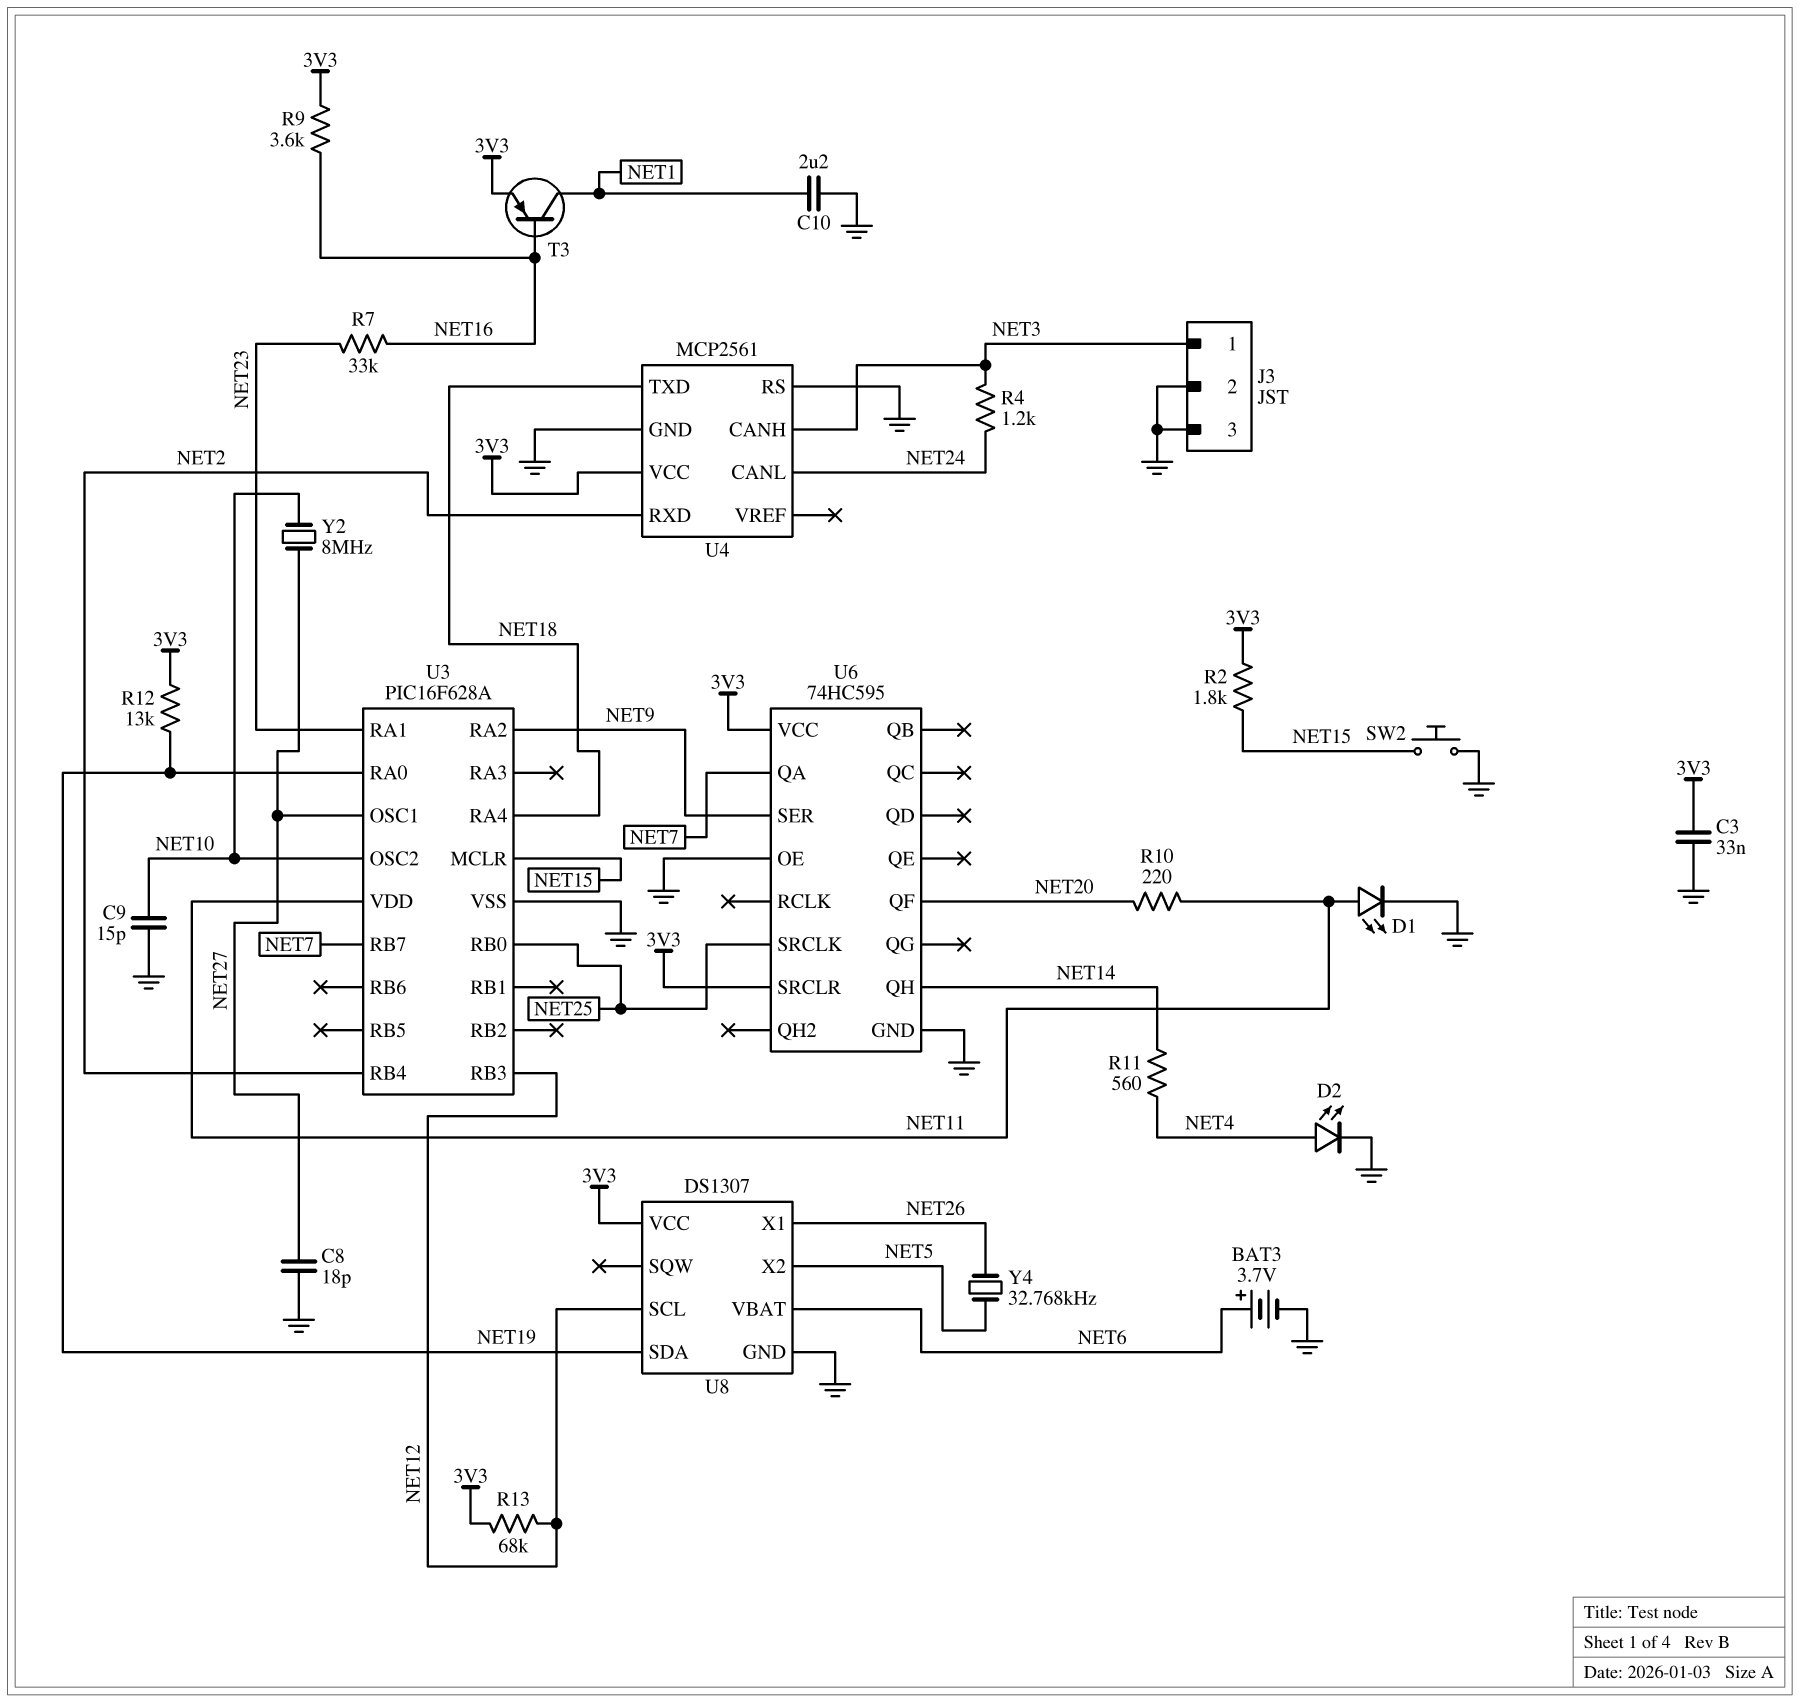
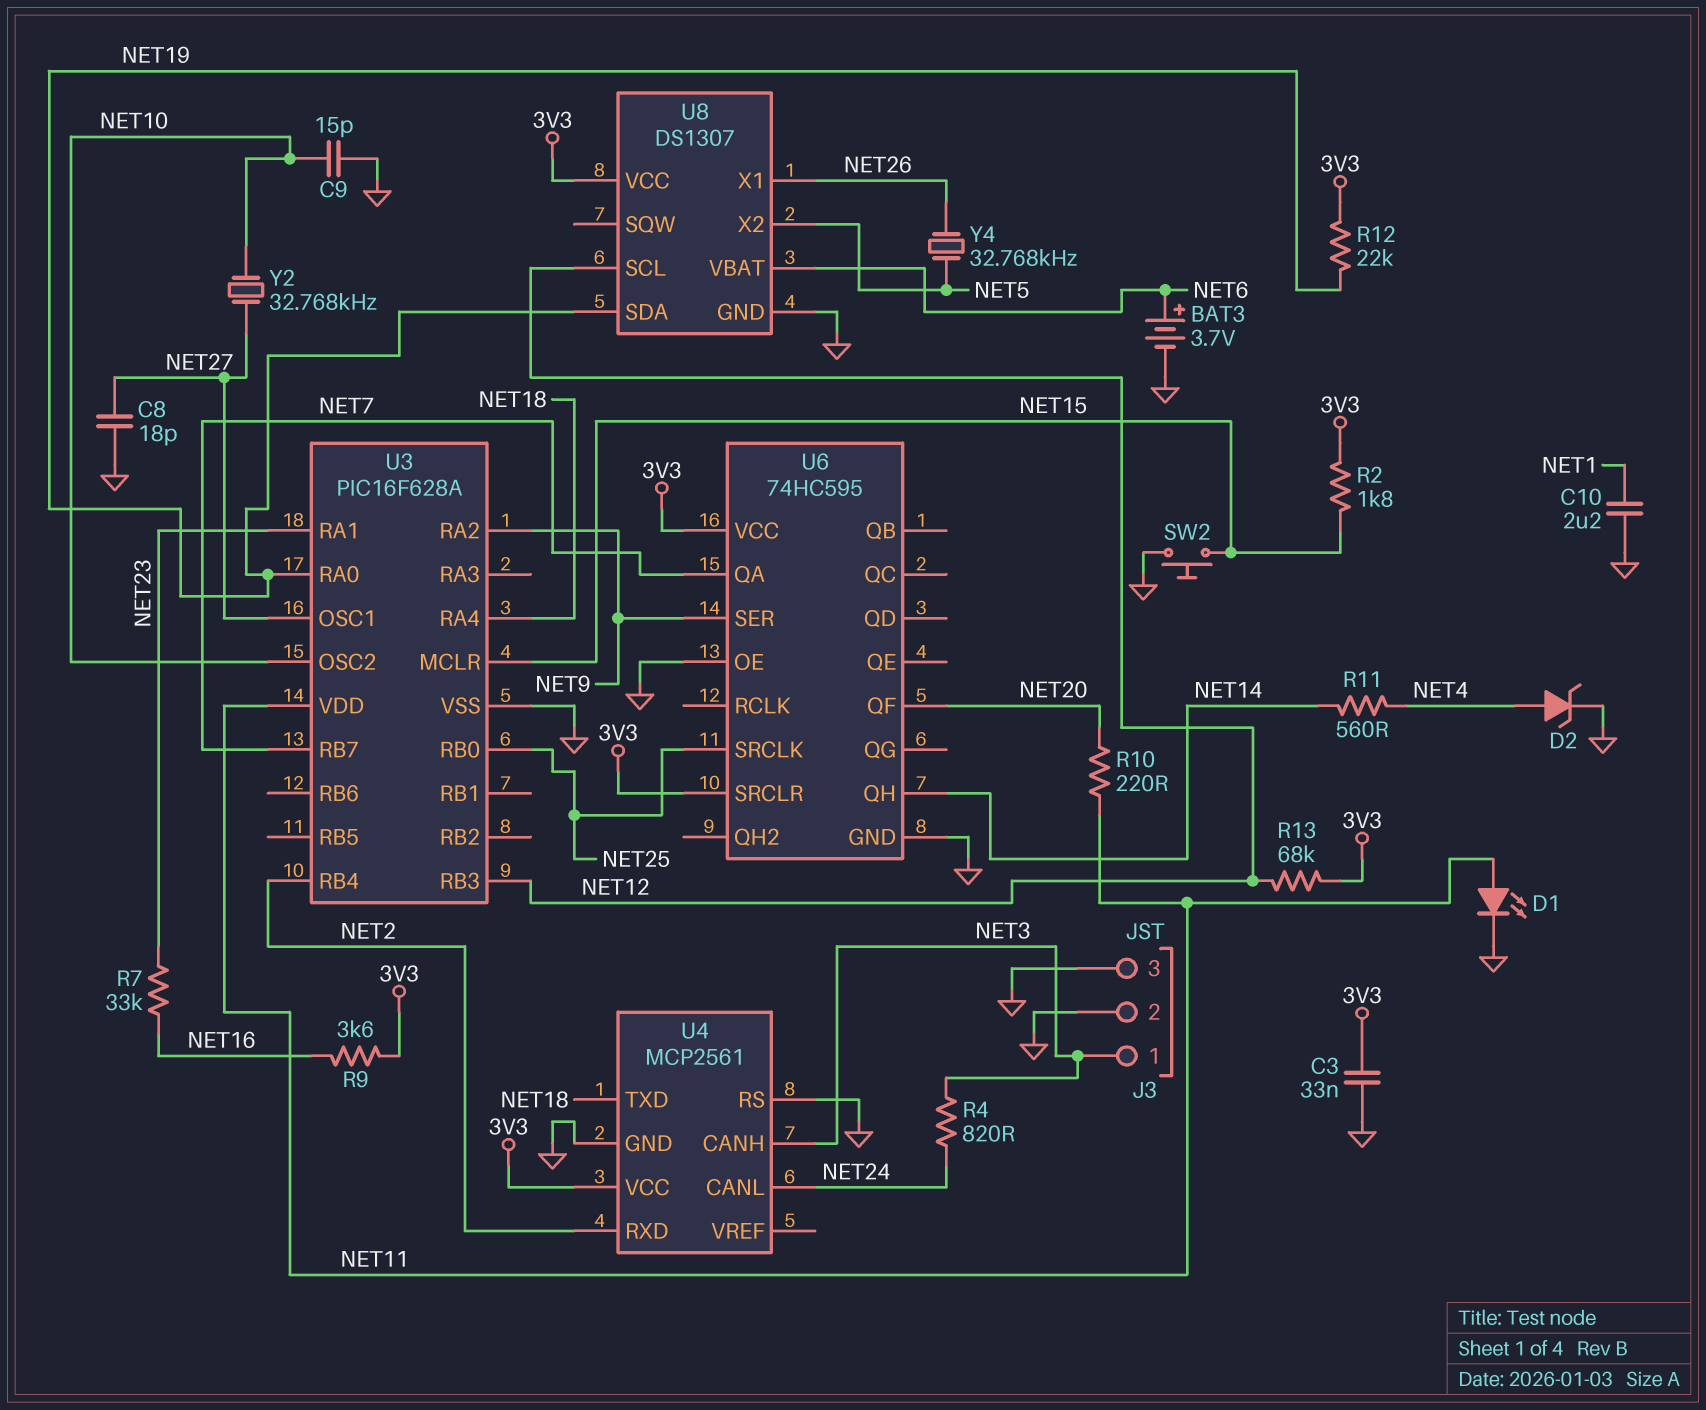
D2: LED (A NET4, K GND) -> zener (A NET4, K GND)
R4: 1.2k (NET3, NET24) -> 820 (NET3, NET24)
R12: 13k (3V3, NET19) -> 22k (3V3, NET19)
T3: PNP (B NET16, C NET1, E 3V3) -> none
Y2: 8MHz (NET10, NET27) -> 32.768kHz (NET10, NET27)

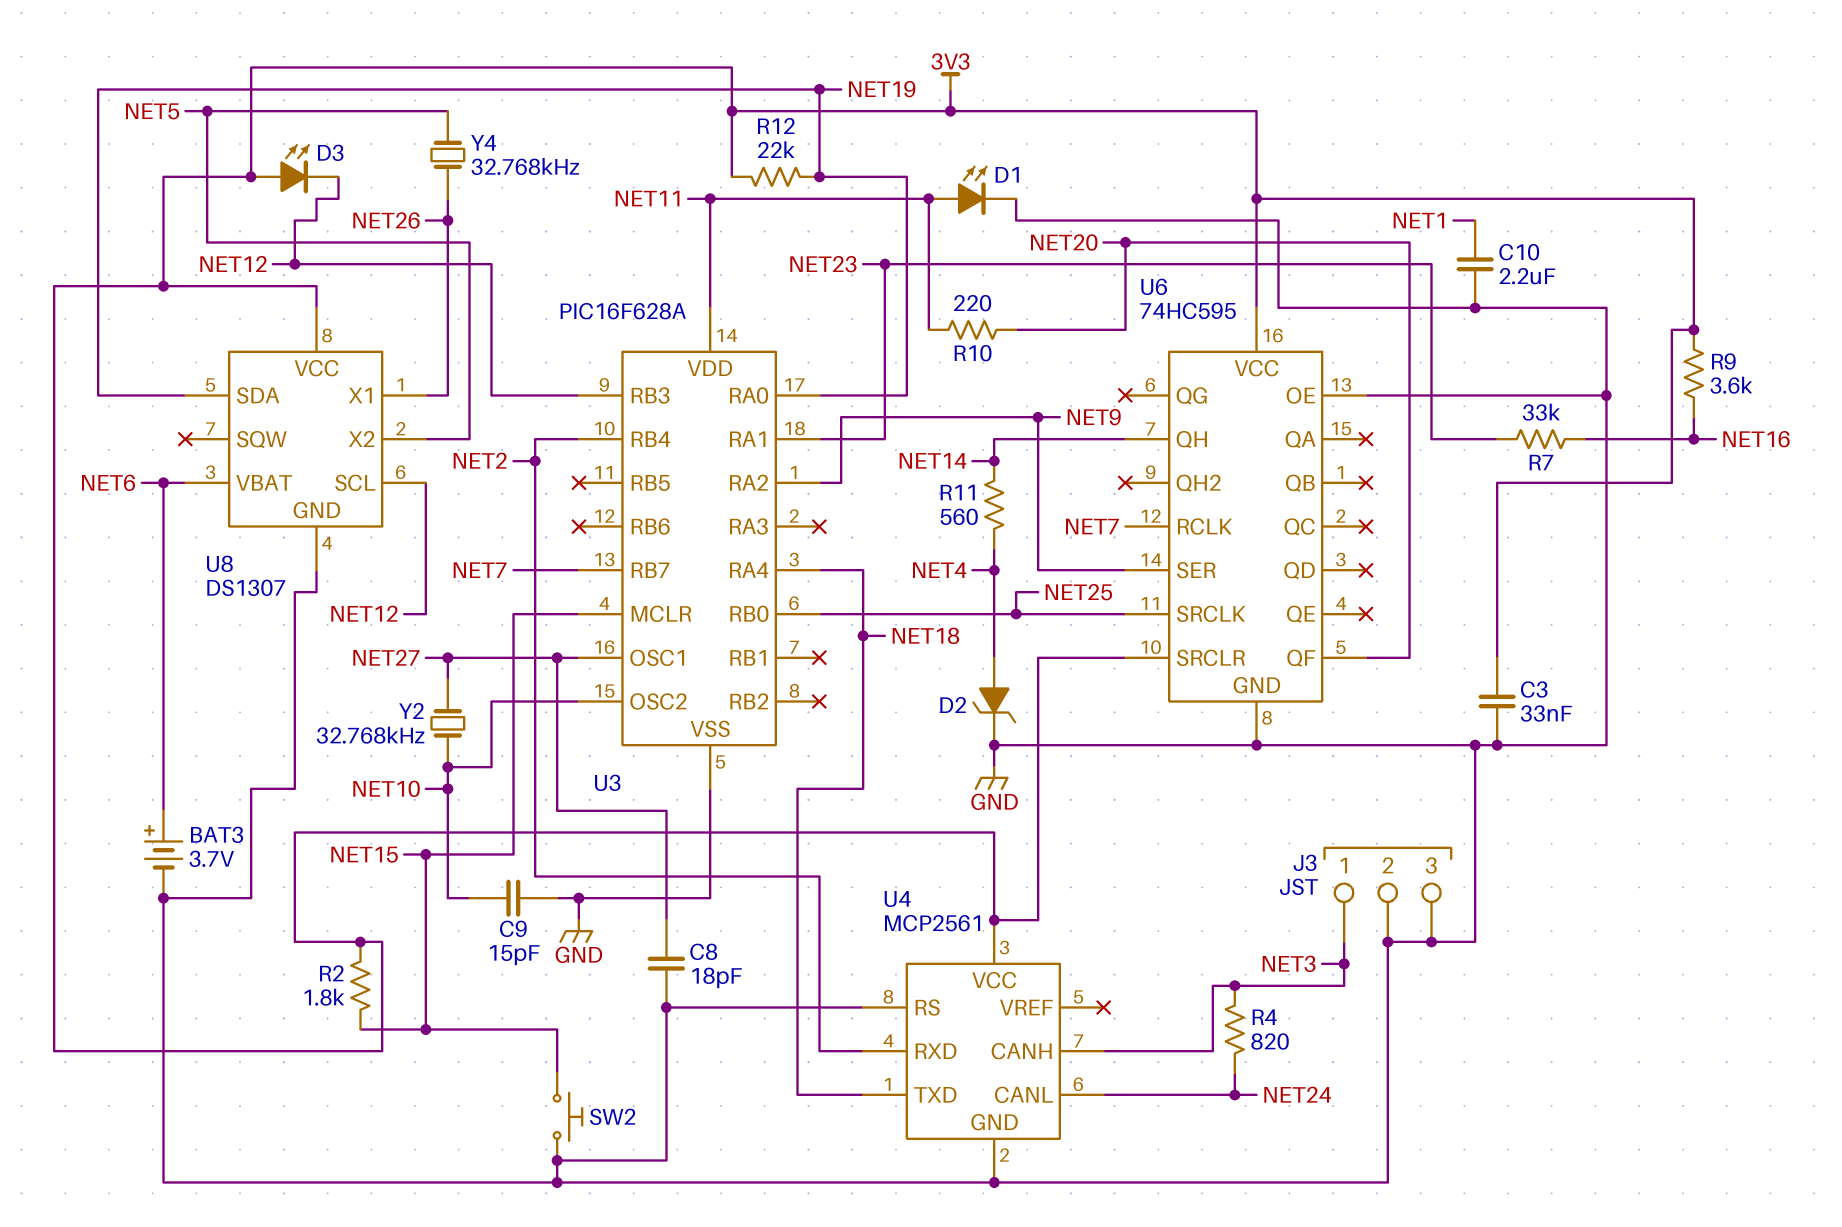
D3: none -> LED (A 3V3, K NET12)
R13: 68k (3V3, NET12) -> none
U6 pin QA: NET7 -> none
U6 pin RCLK: none -> NET7

